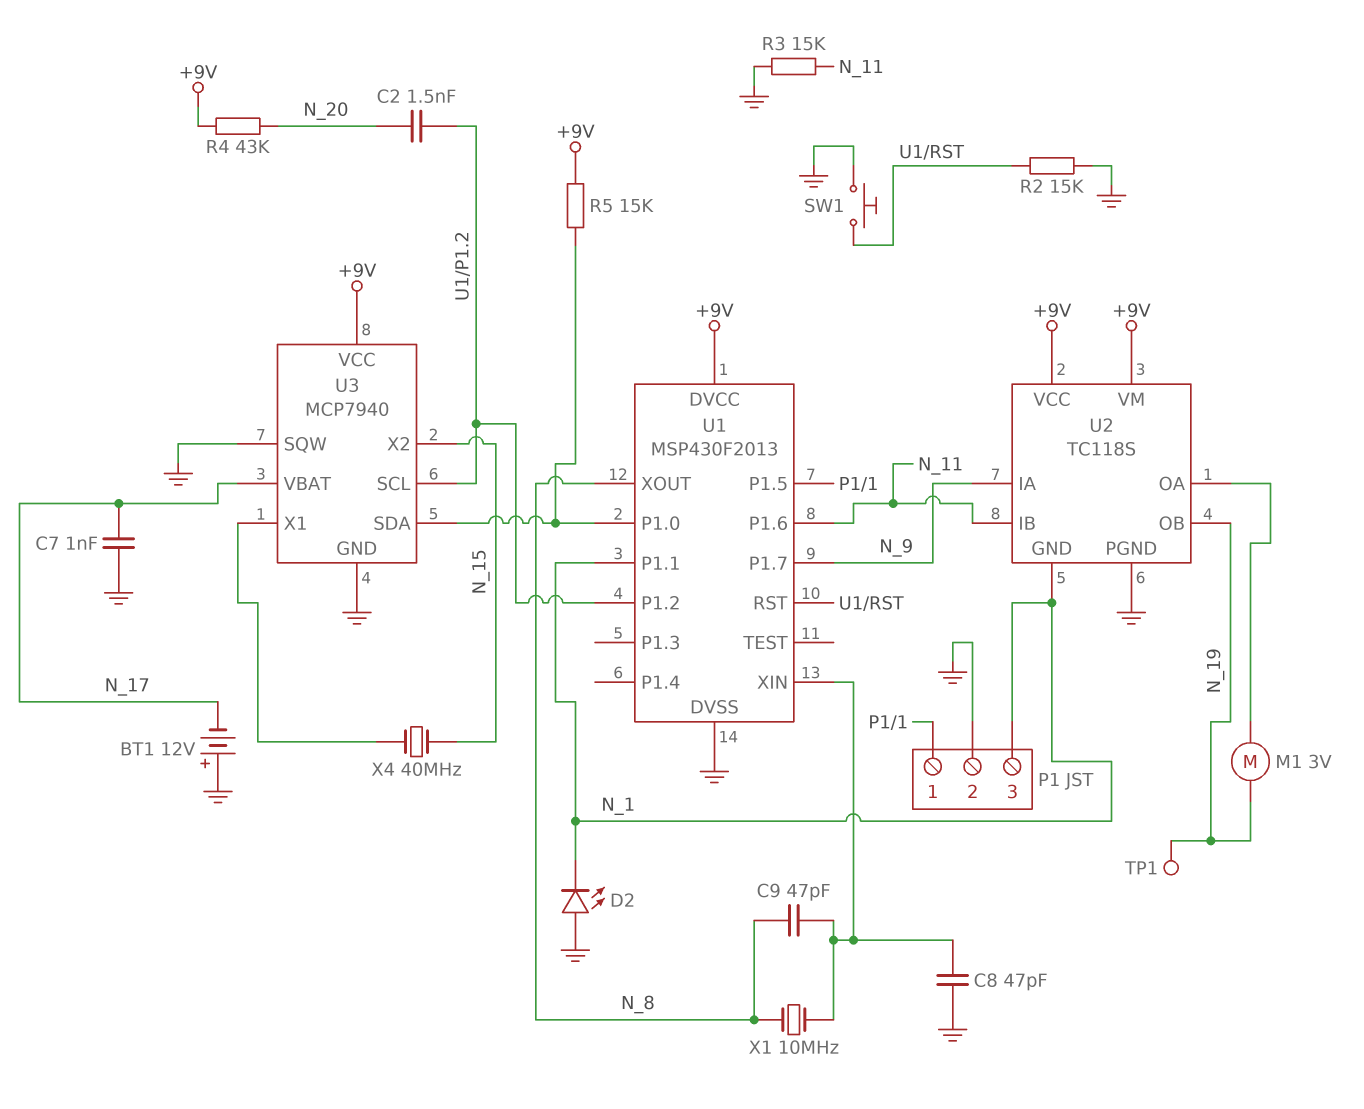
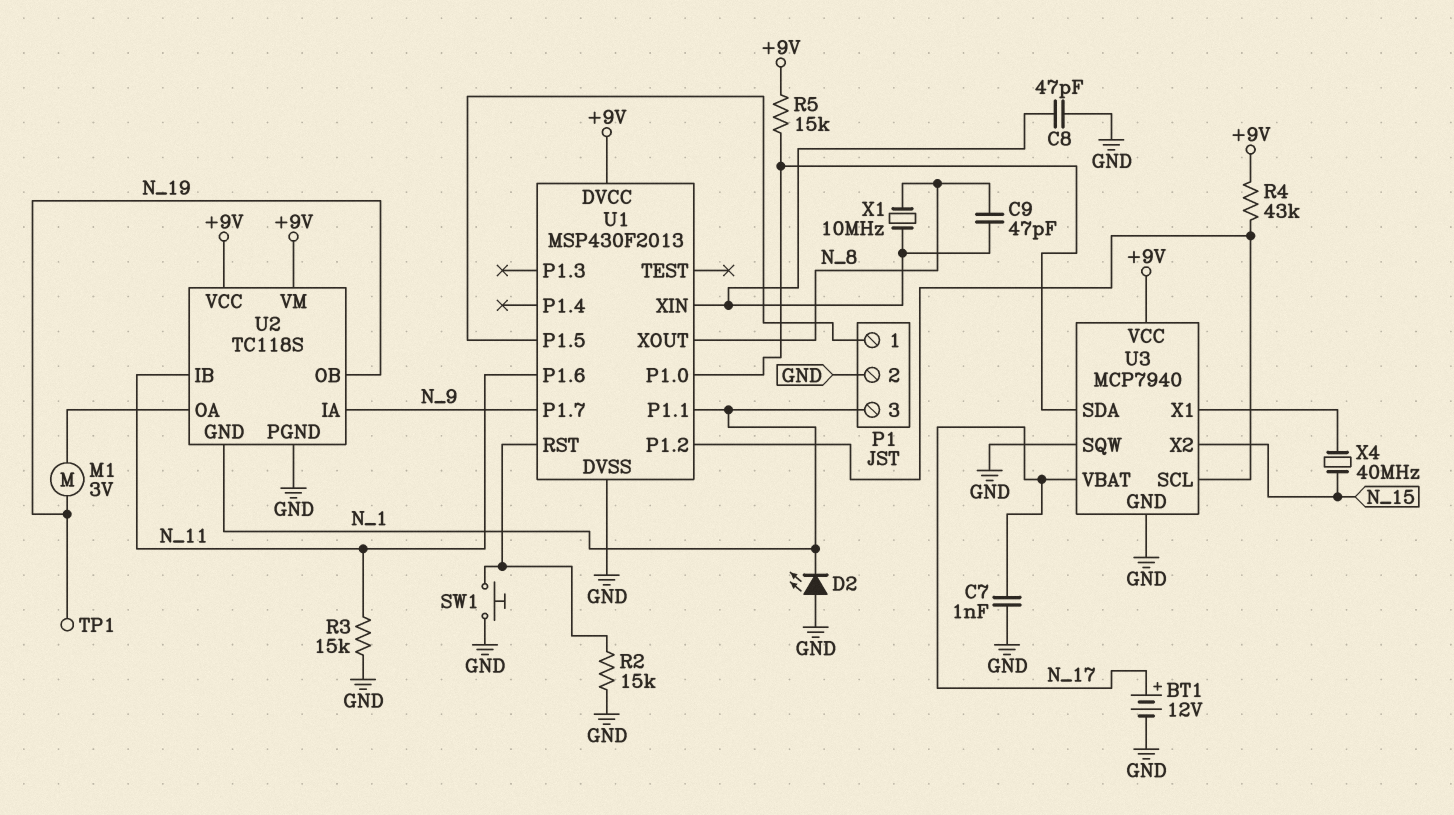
BT1: 12V (plus GND, minus N_17) -> 12V (plus N_17, minus GND)
C2: 1.5nF (N_20, U1/P1.2) -> none
R4: 43k (+9V, N_20) -> 43k (+9V, U1/P1.2)

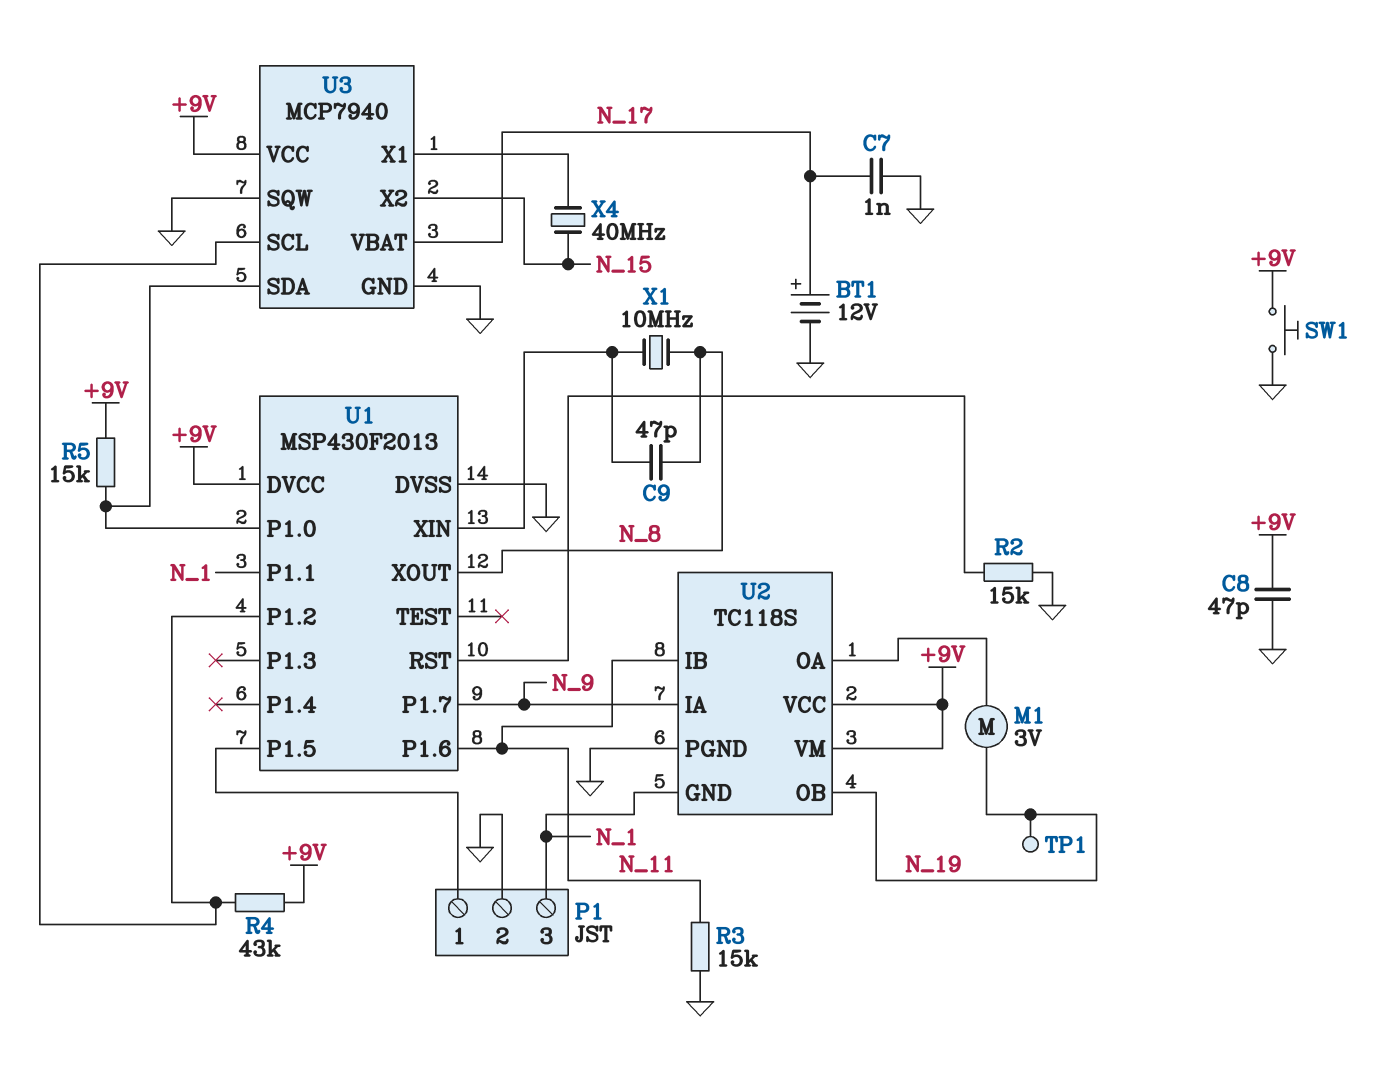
C8: 47pF (GND, U1/XIN) -> 47pF (+9V, GND)
D2: LED (A GND, K N_1) -> none
SW1: button (GND, U1/RST) -> button (+9V, GND)

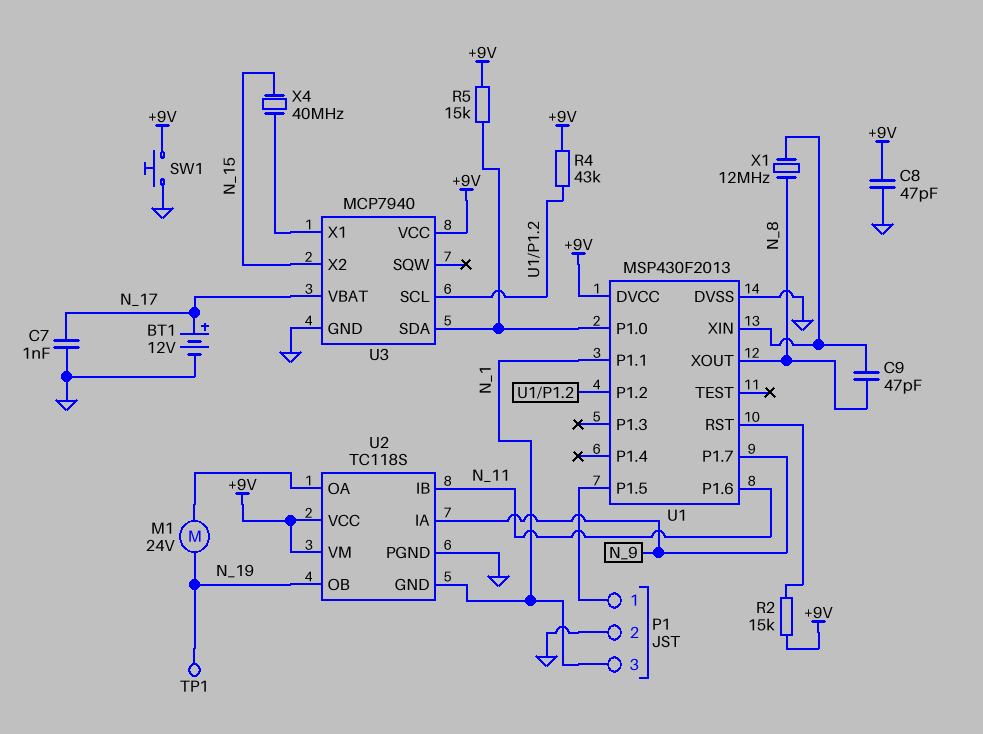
M1: motor 3V (N_19, U2/OA) -> motor 24V (N_19, U2/OA)
R2: 15k (GND, U1/RST) -> 15k (+9V, U1/RST)
R3: 15k (GND, N_11) -> none
U3 pin SQW: GND -> none
X1: 10MHz (N_8, U1/XIN) -> 12MHz (N_8, U1/XIN)

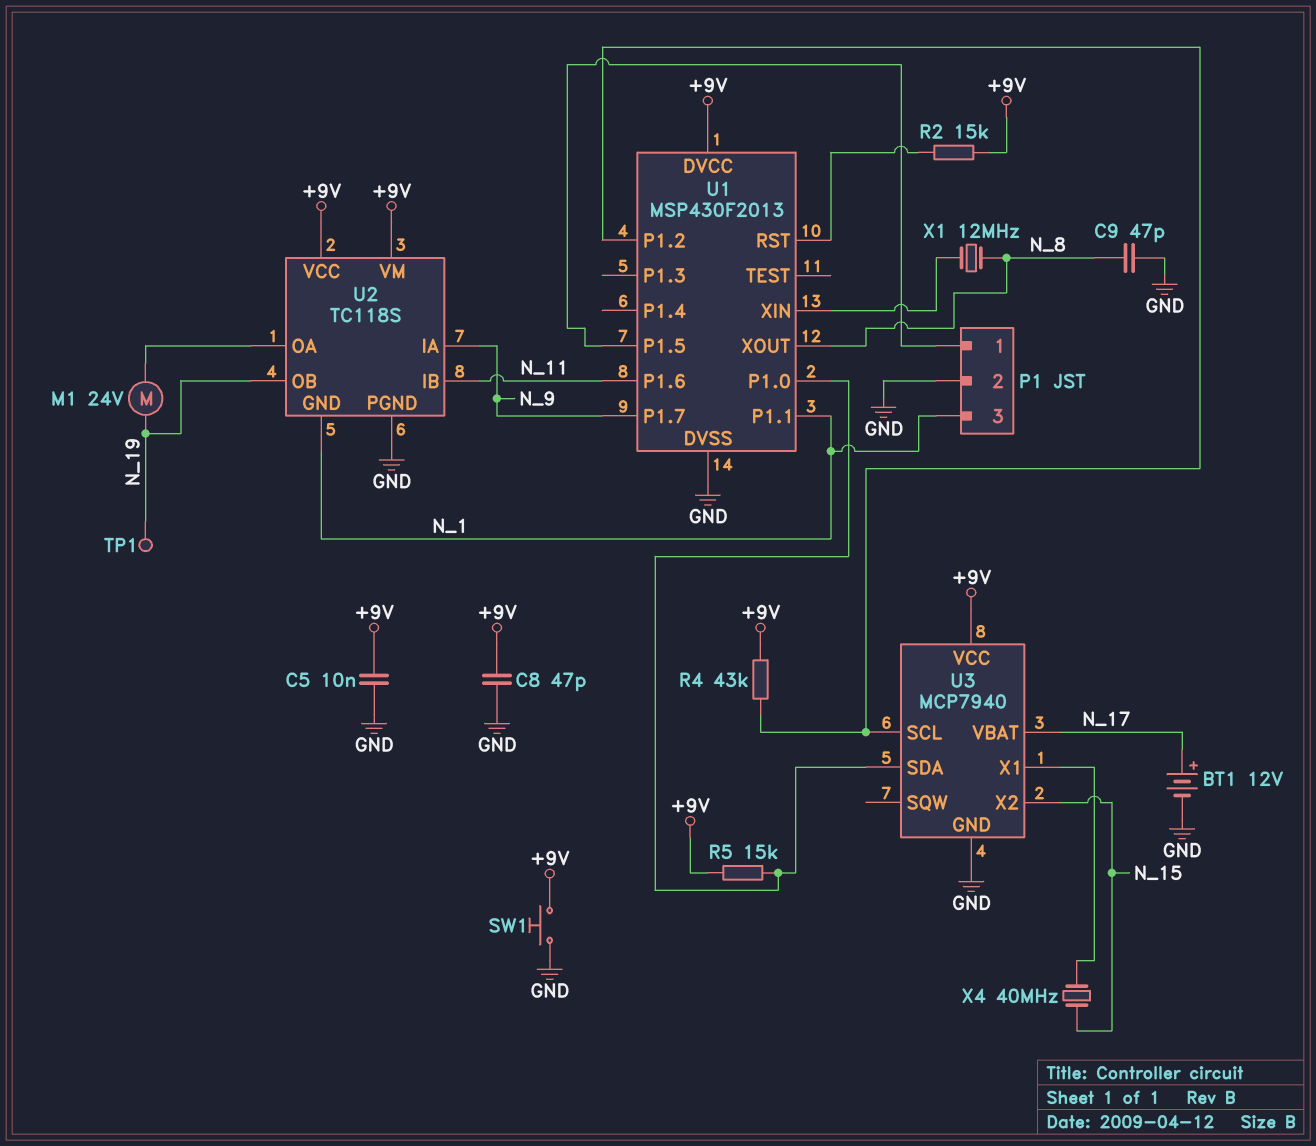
C5: none -> 10nF (+9V, GND)
C7: 1nF (GND, N_17) -> none
C9: 47pF (N_8, U1/XIN) -> 47pF (GND, N_8)

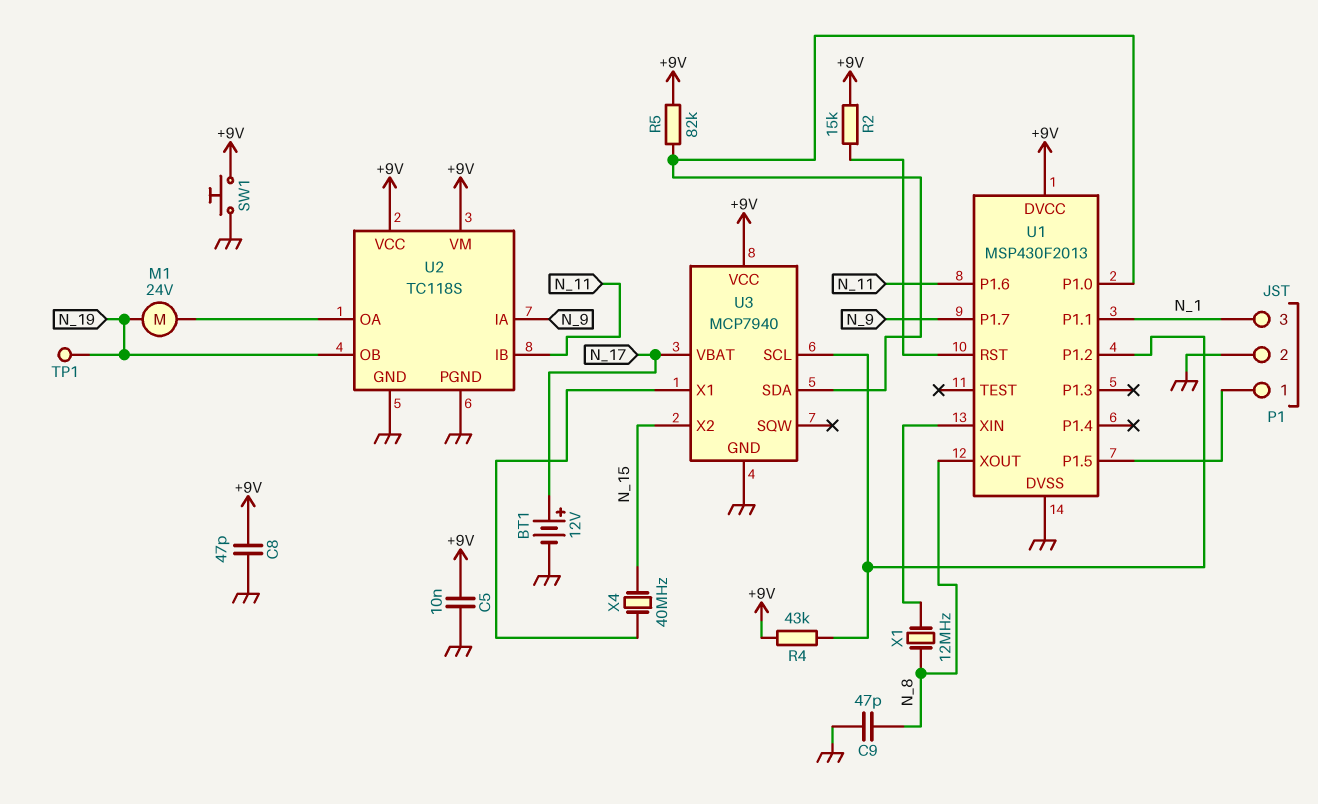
R5: 15k (+9V, U1/P1.0) -> 82k (+9V, U1/P1.0)
U2 pin GND: N_1 -> GND

